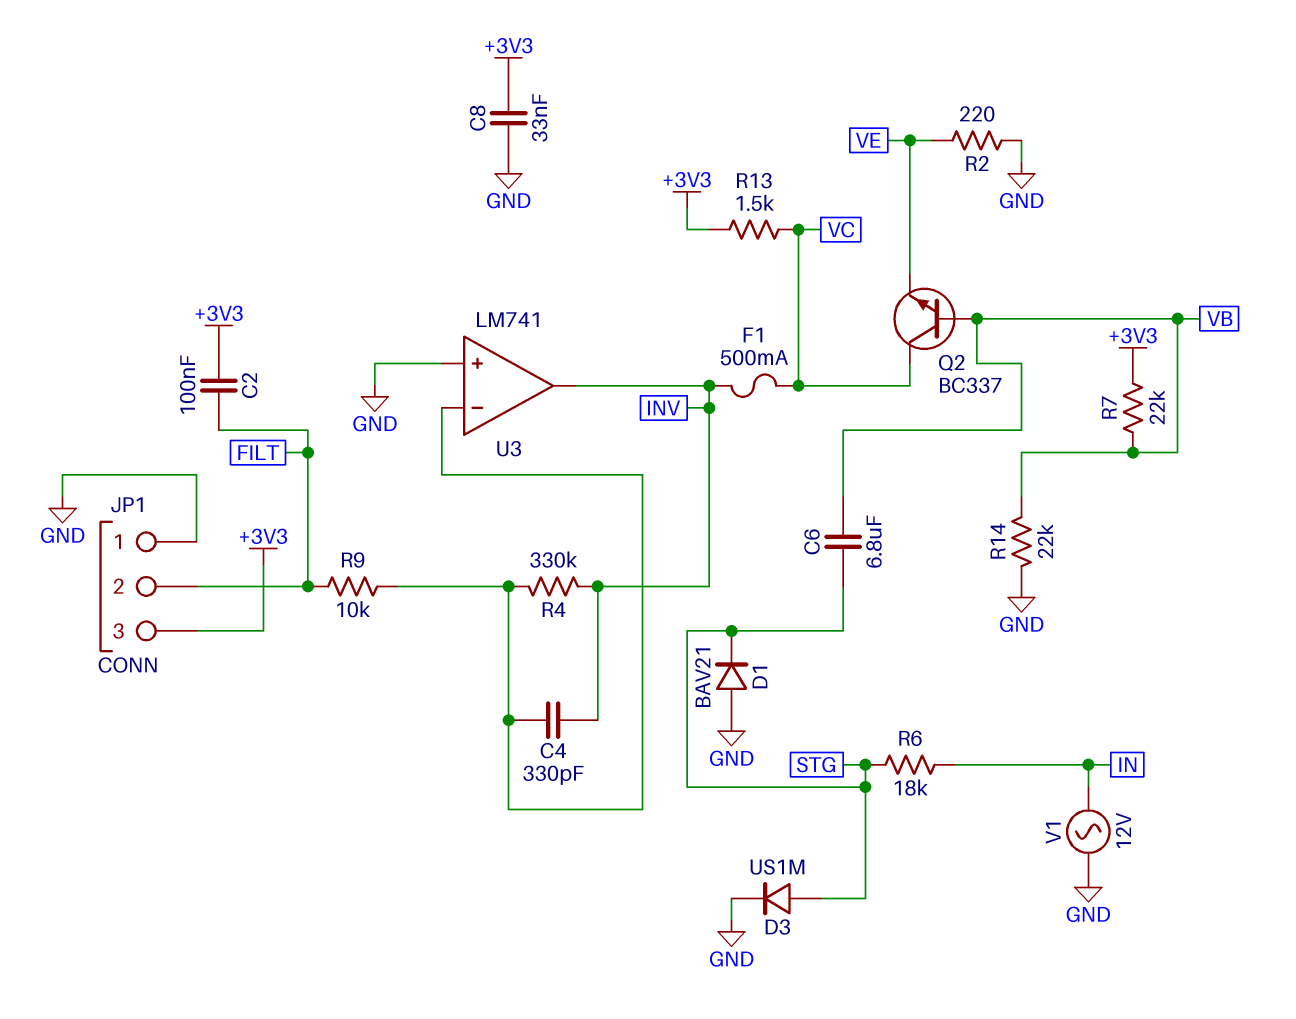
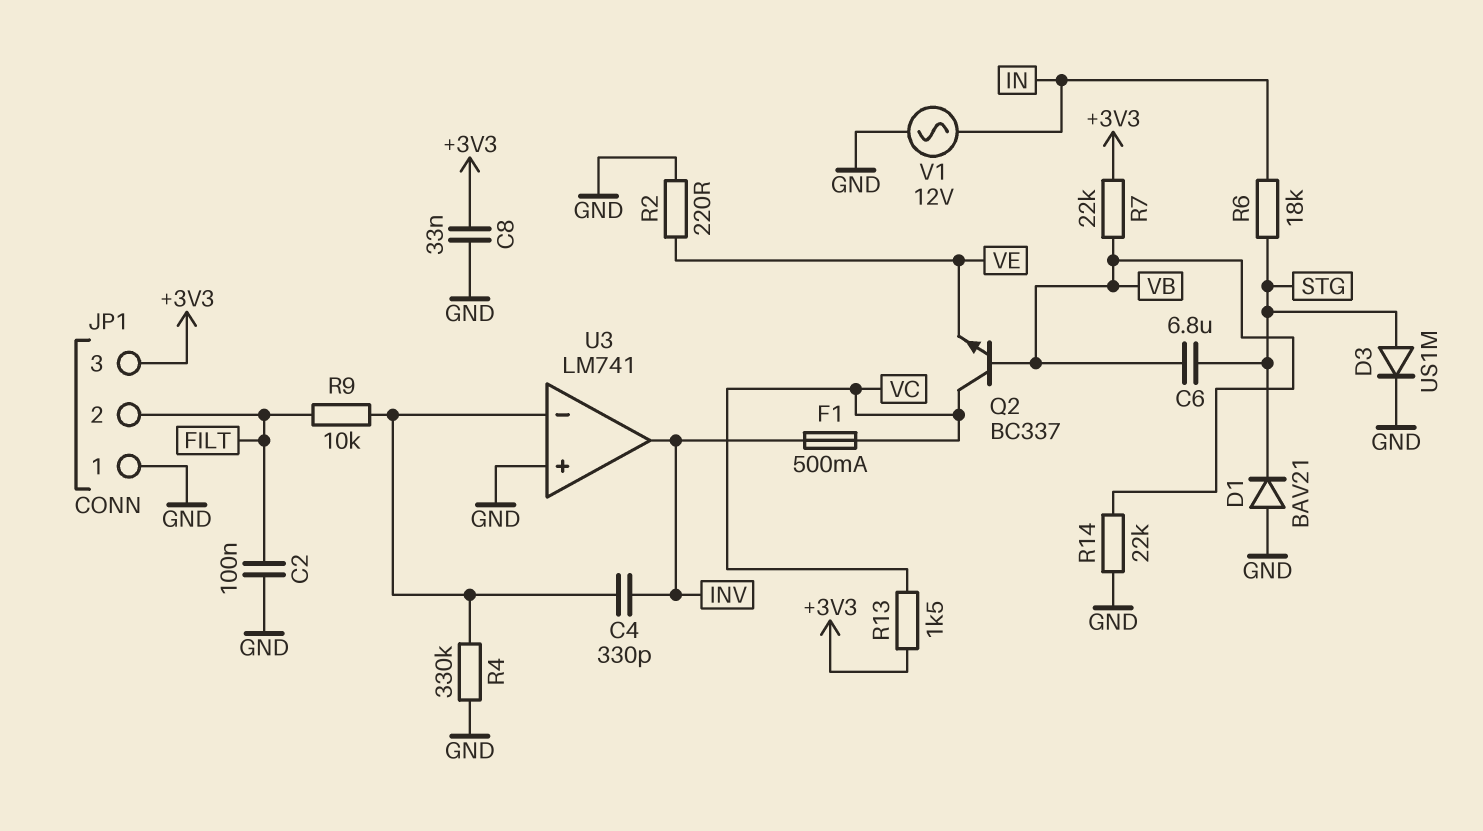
C2: 100nF (+3V3, FILT) -> 100nF (FILT, GND)
R4: 330k (INV, U3/in-) -> 330k (GND, U3/in-)

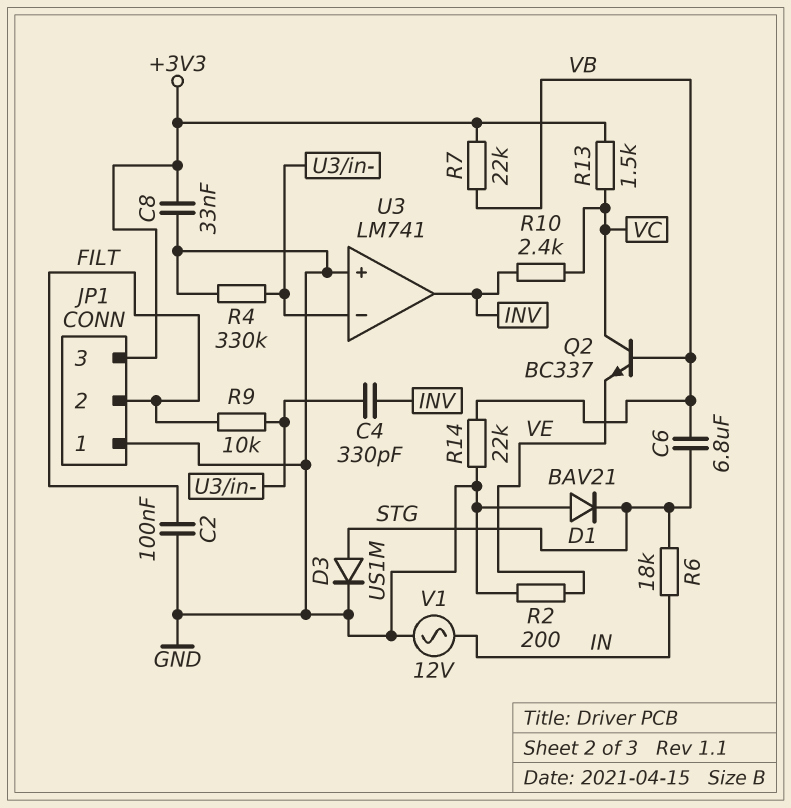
F1: 500mA (INV, VC) -> none
R2: 220 (GND, VE) -> 200 (GND, VE)
R10: none -> 2.4k (INV, VC)

